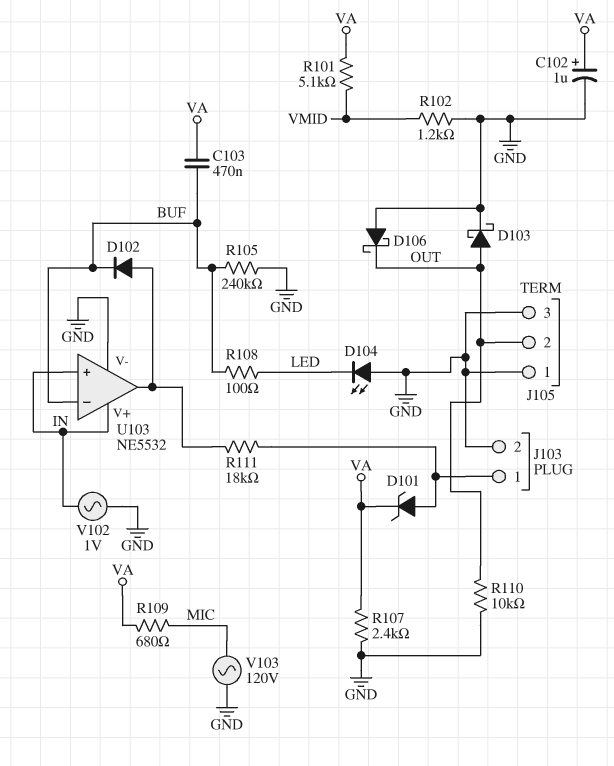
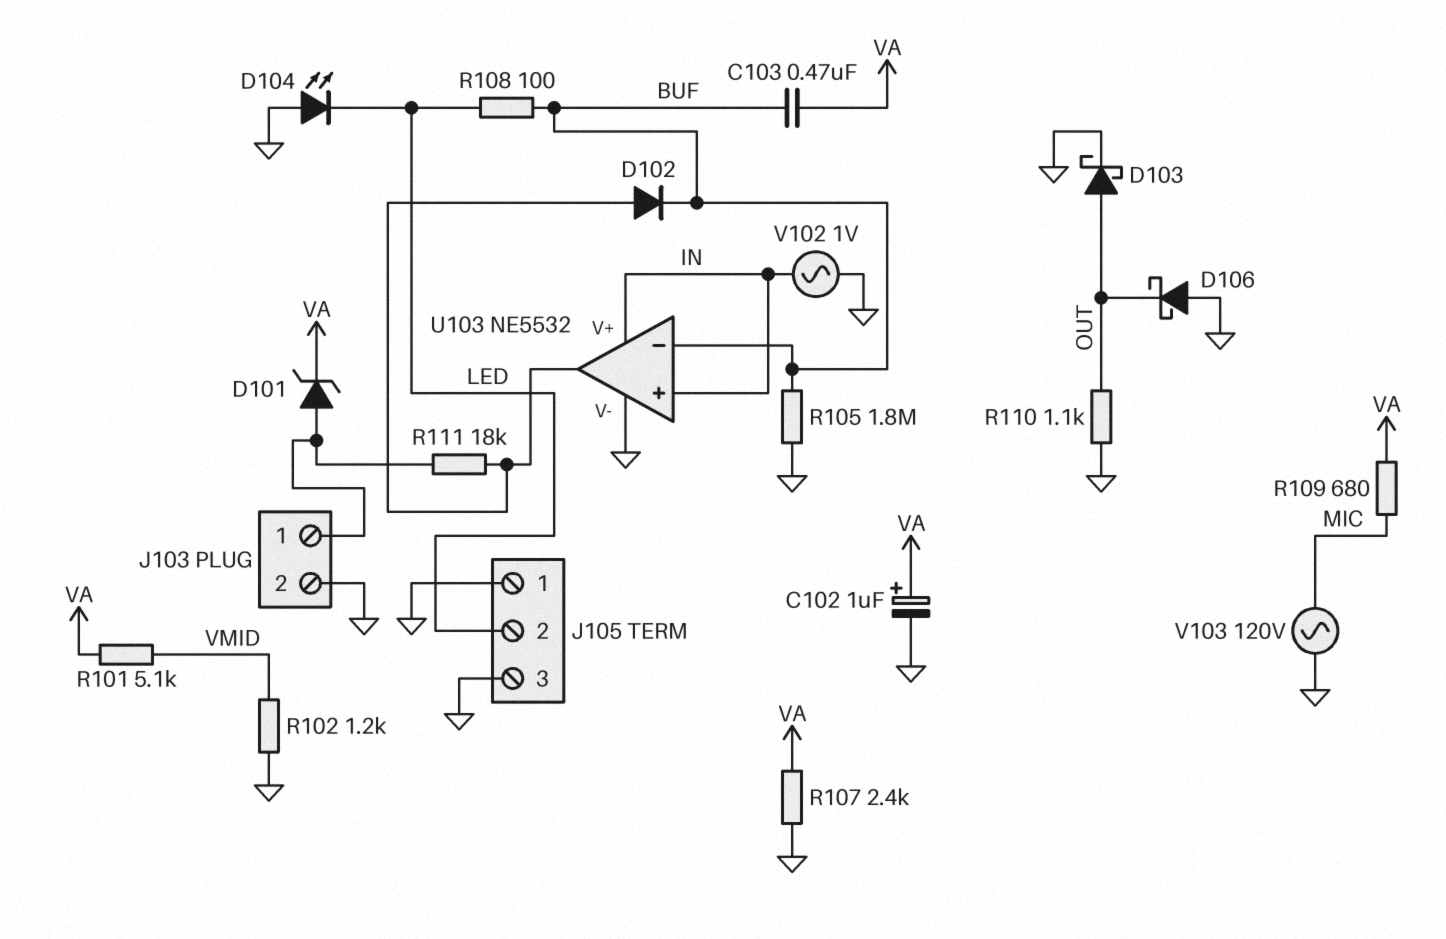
J105 pin 2: OUT -> LED
R105: 240k (BUF, GND) -> 1.8M (BUF, GND)
R110: 10k (GND, OUT) -> 1.1k (GND, OUT)

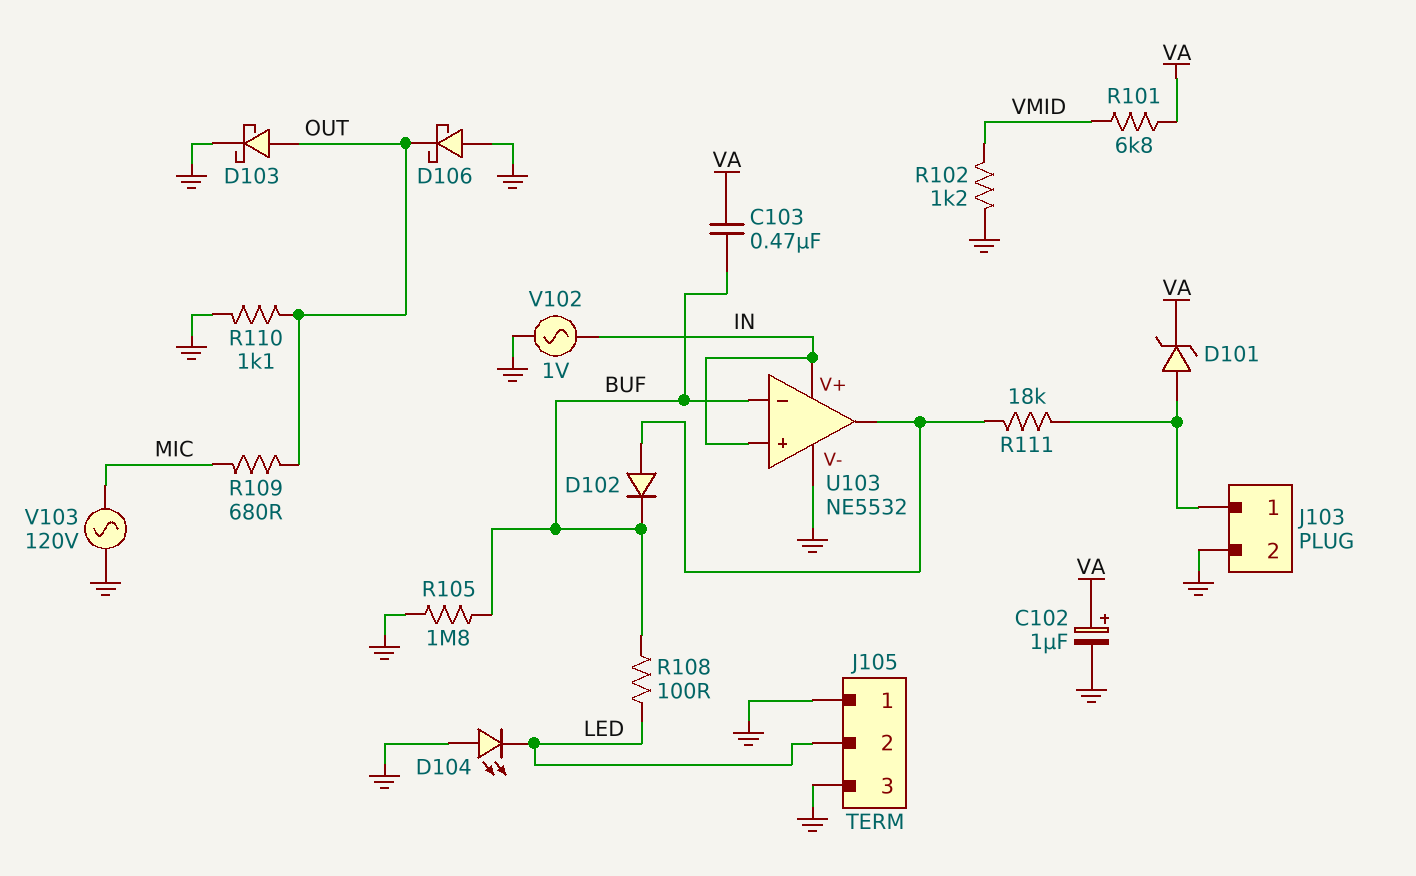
R101: 5.1k (VA, VMID) -> 6.8k (VA, VMID)
R107: 2.4k (GND, VA) -> none
R109: 680 (MIC, VA) -> 680 (MIC, OUT)

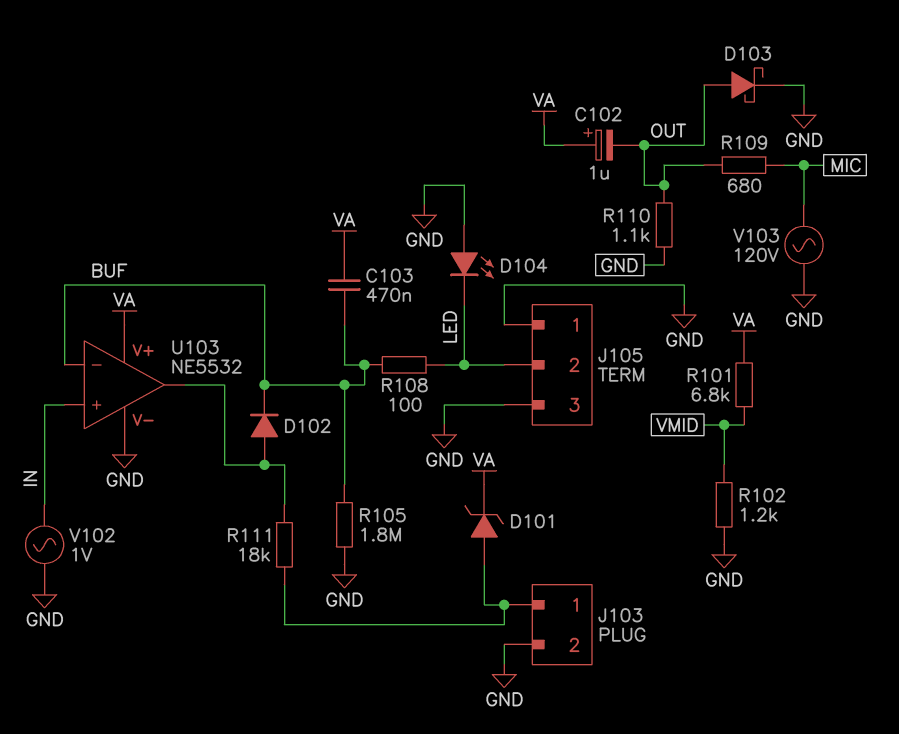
C102: 1uF (plus VA, minus GND) -> 1uF (plus VA, minus OUT)
D106: schottky (A GND, K OUT) -> none
U103 pin V+: IN -> VA

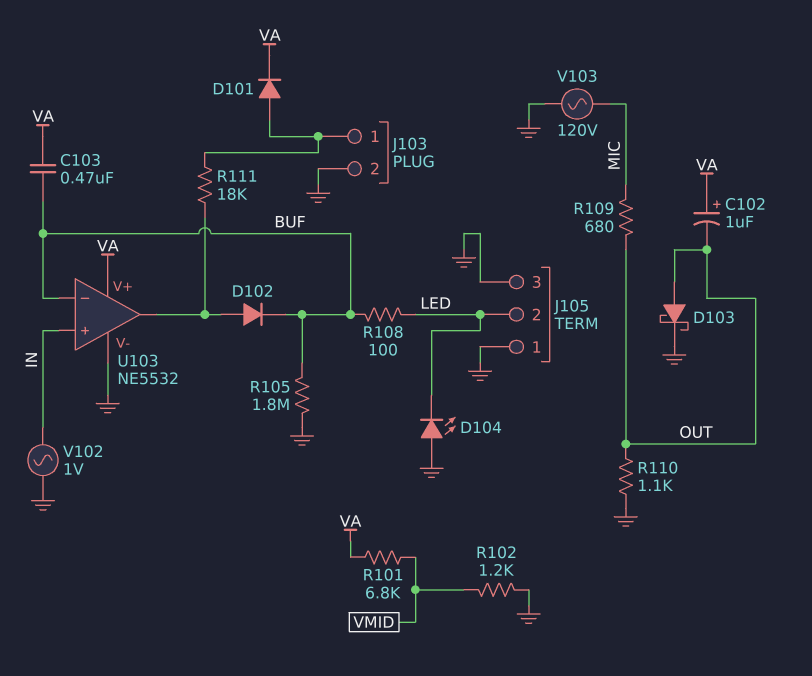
D101: zener (A J103/1, K VA) -> diode (A J103/1, K VA)

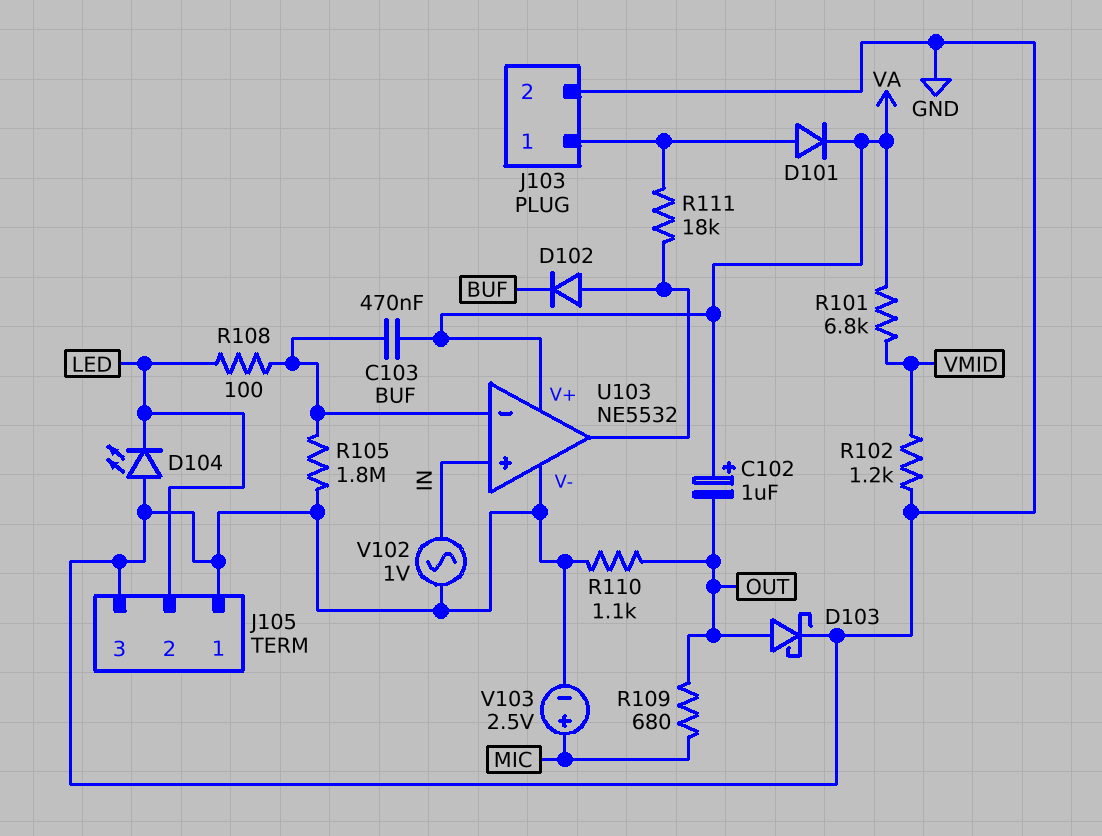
V103: AC 120V (GND, MIC) -> 2.5V (plus MIC, minus GND)

